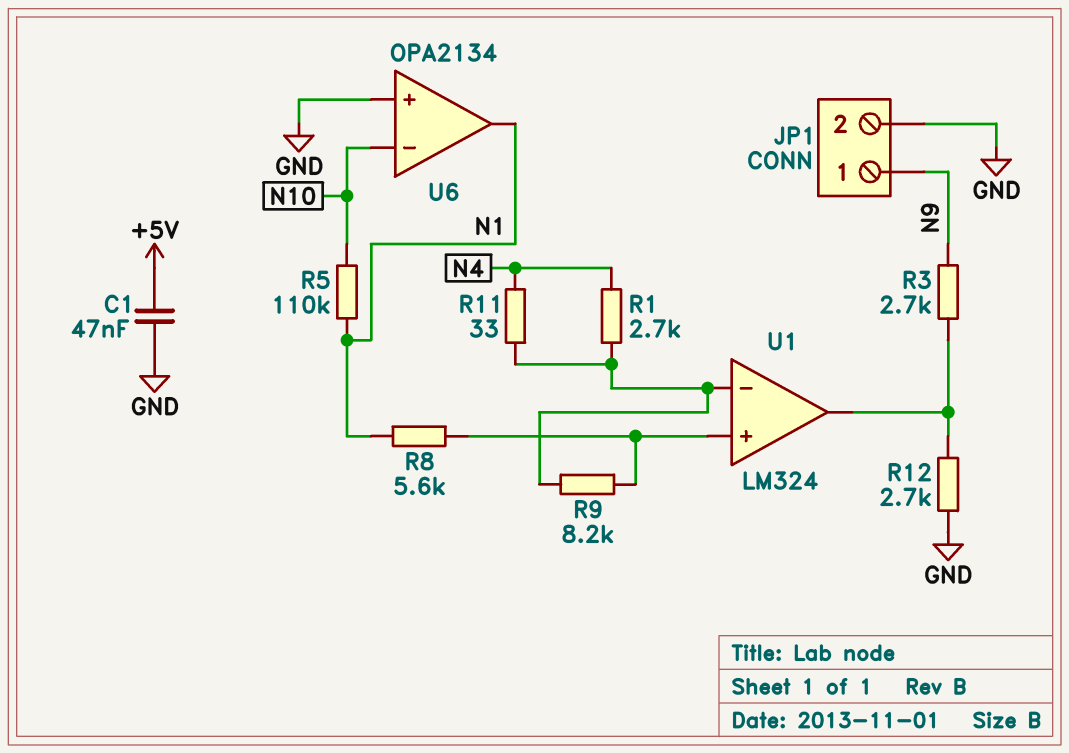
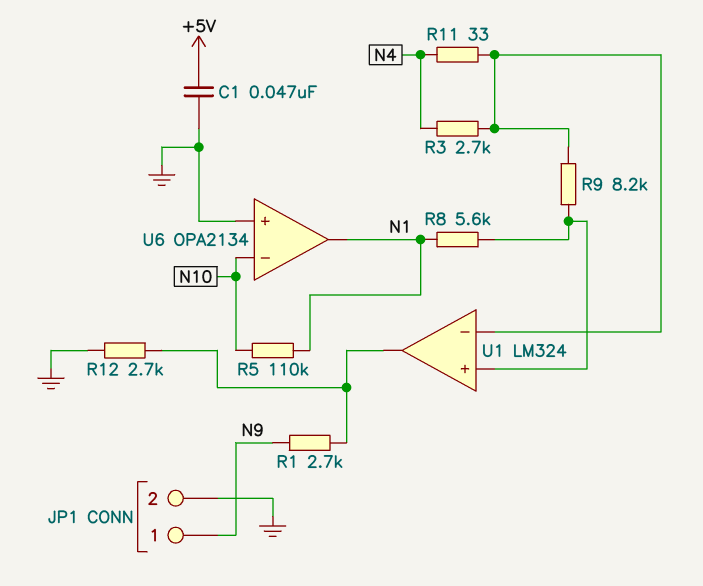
R1: 2.7k (N4, U1/in-) -> 2.7k (N9, U1/out)
R3: 2.7k (N9, U1/out) -> 2.7k (N4, U1/in-)

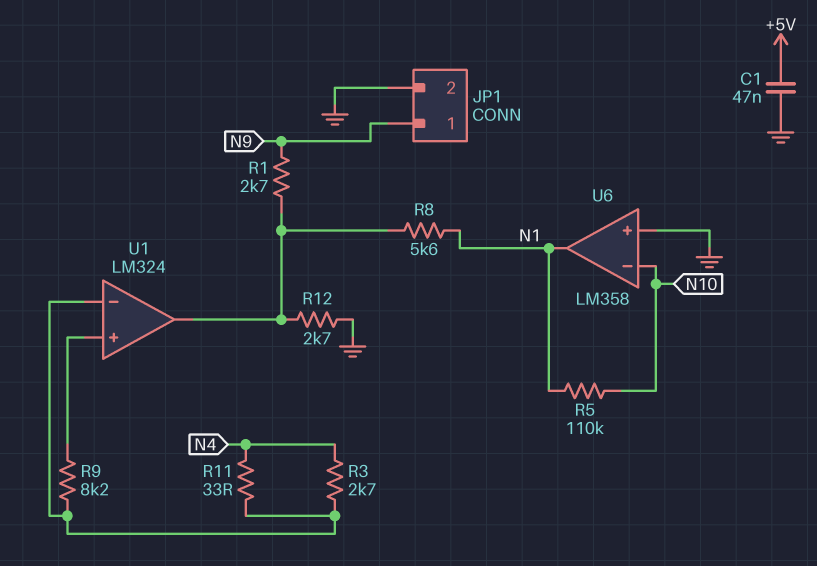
R8: 5.6k (N1, U1/in+) -> 5.6k (N1, U1/out)
U6: OPA2134 -> LM358

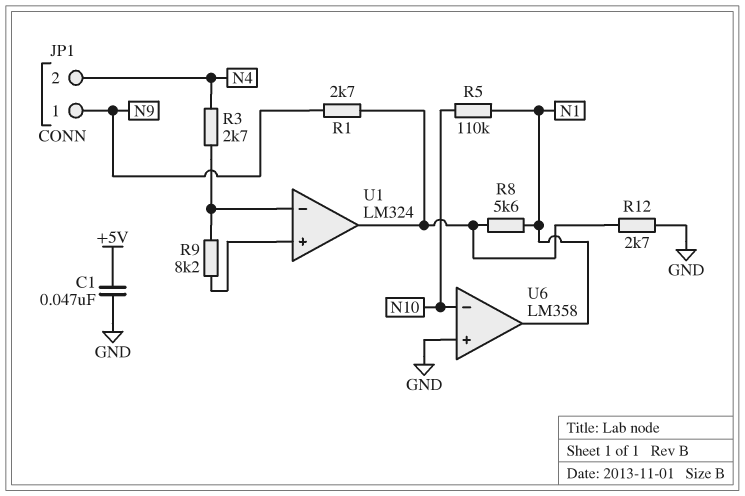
JP1 pin 2: GND -> N4
R11: 33 (N4, U1/in-) -> none

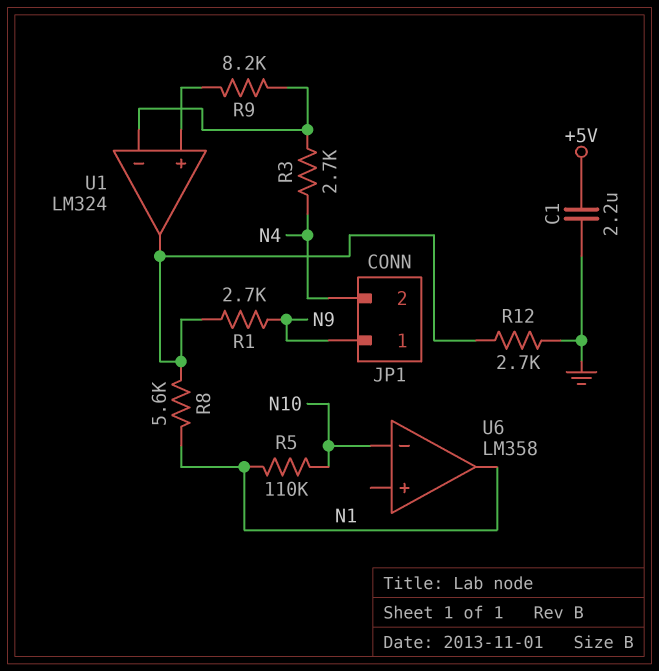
C1: 47nF (+5V, GND) -> 2.2uF (+5V, GND)
U6 pin in+: GND -> none

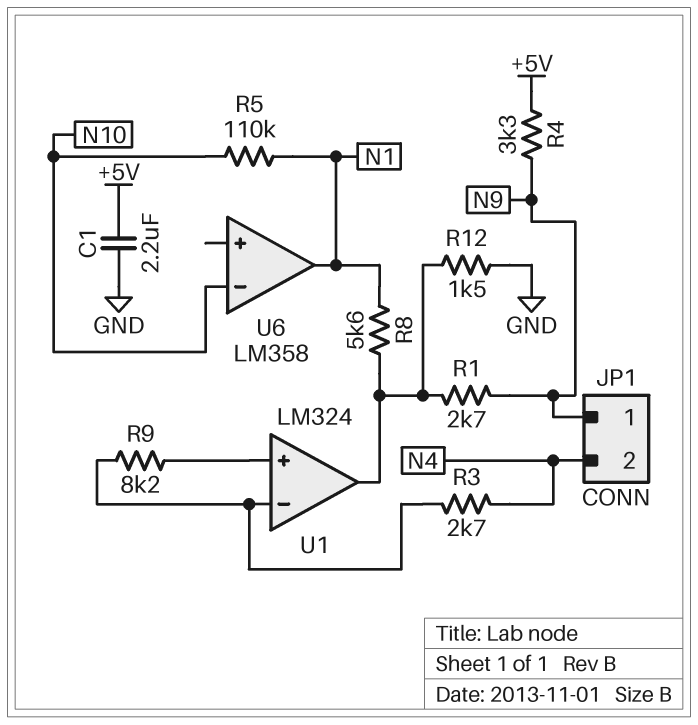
R4: none -> 3.3k (+5V, N9)
R12: 2.7k (GND, U1/out) -> 1.5k (GND, U1/out)

